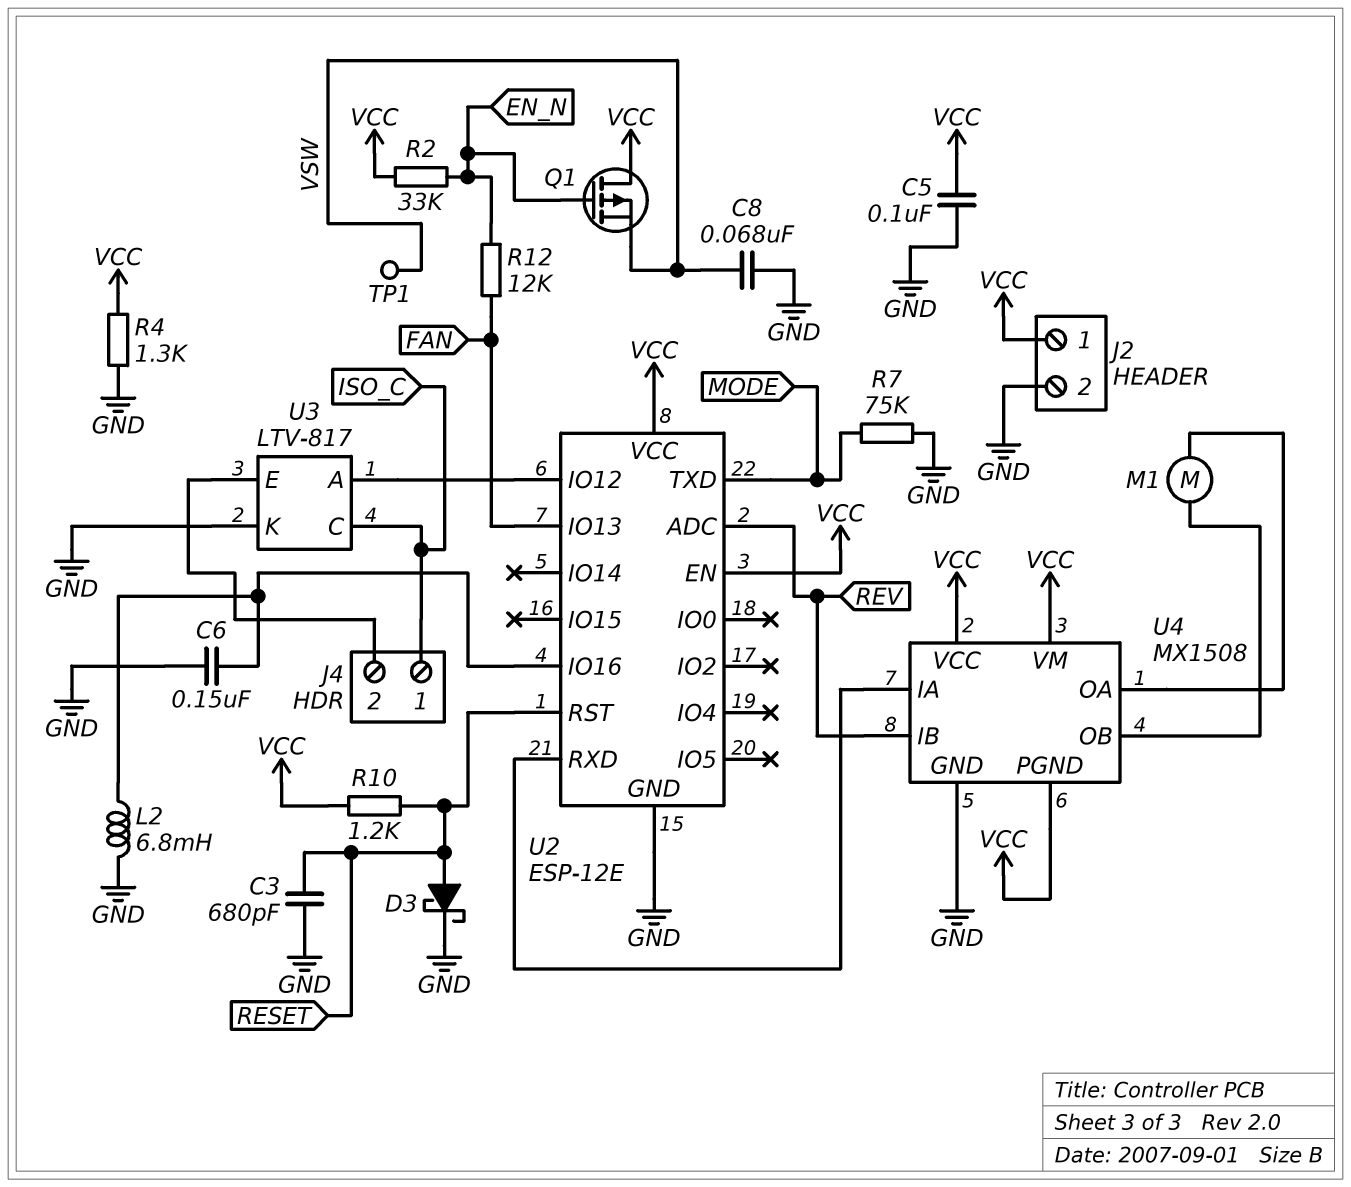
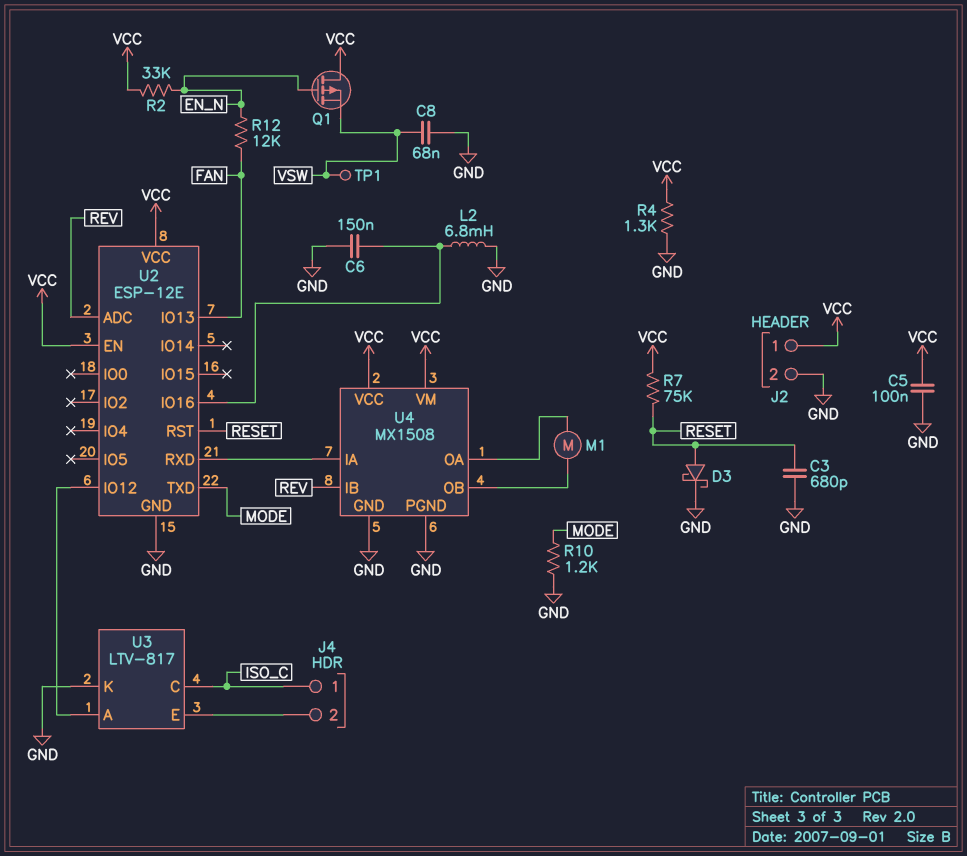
R7: 75k (GND, MODE) -> 75k (RESET, VCC)
R10: 1.2k (RESET, VCC) -> 1.2k (GND, MODE)
U4 pin PGND: VCC -> GND

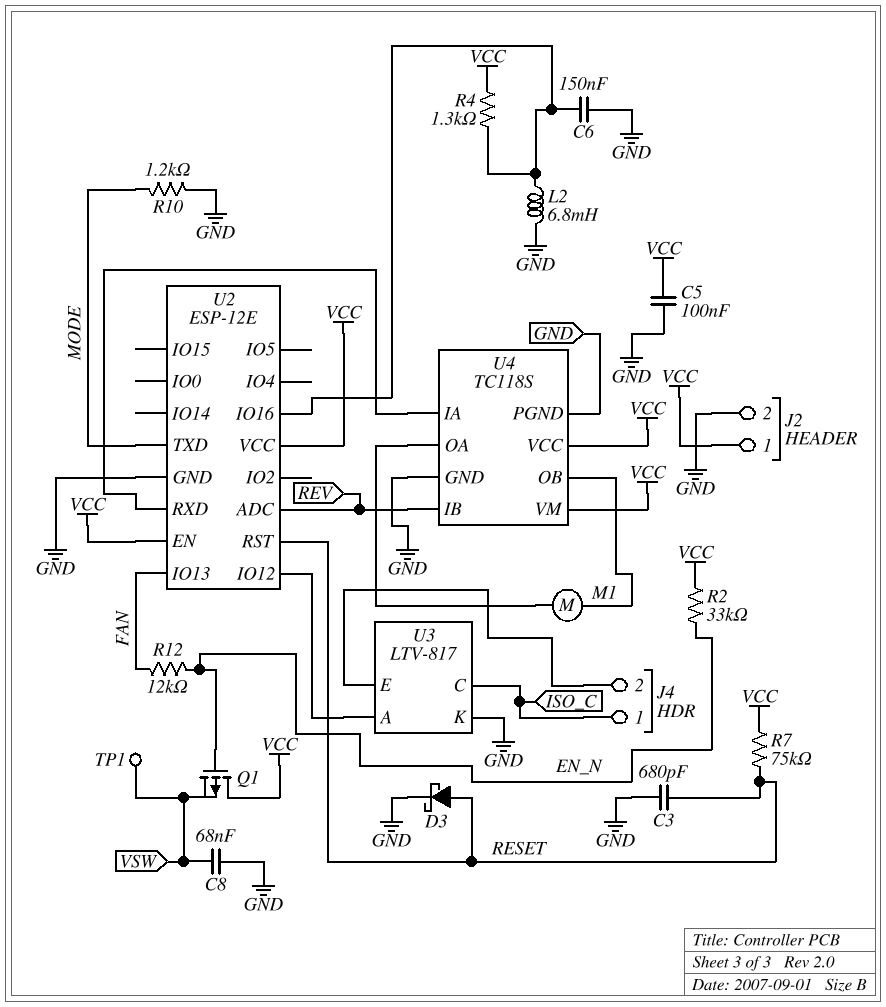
R4: 1.3k (GND, VCC) -> 1.3k (U2/IO16, VCC)
U4: MX1508 -> TC118S

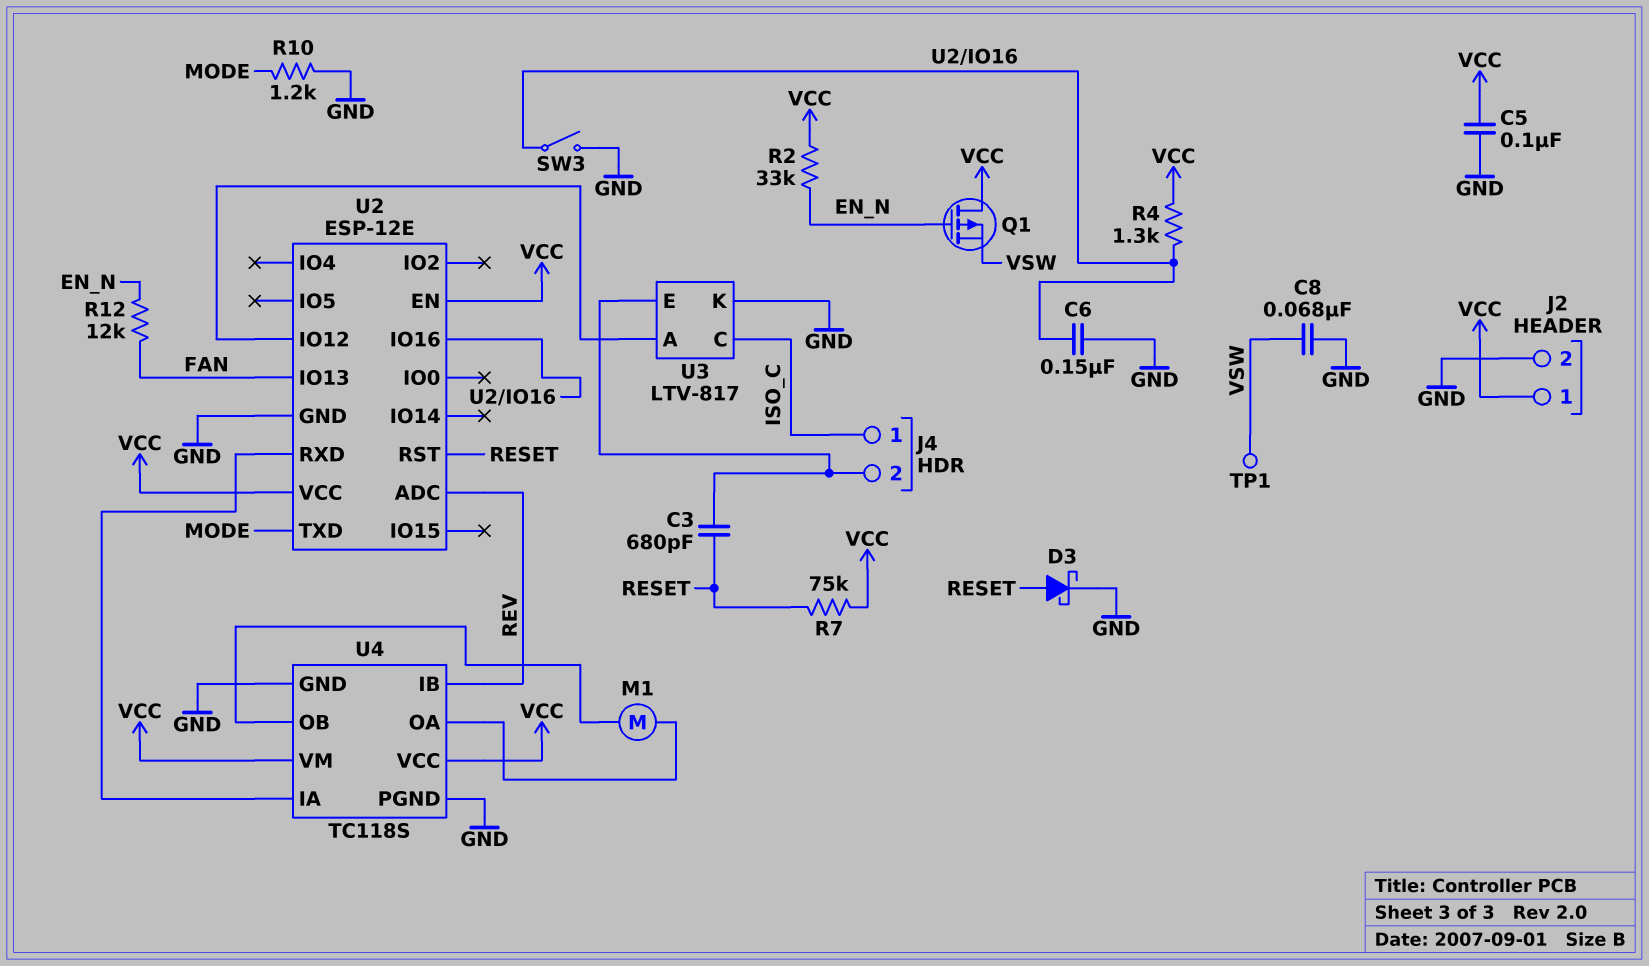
C3: 680pF (GND, RESET) -> 680pF (J4/2, RESET)
L2: 6.8mH (GND, U2/IO16) -> none
SW3: none -> switch (GND, U2/IO16)

